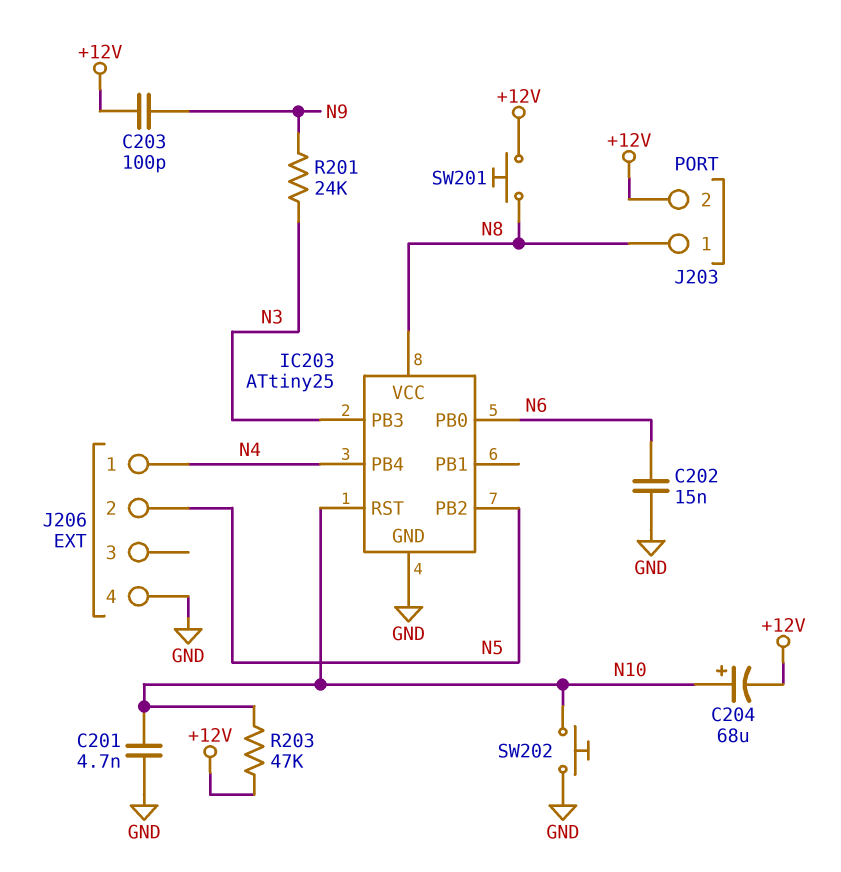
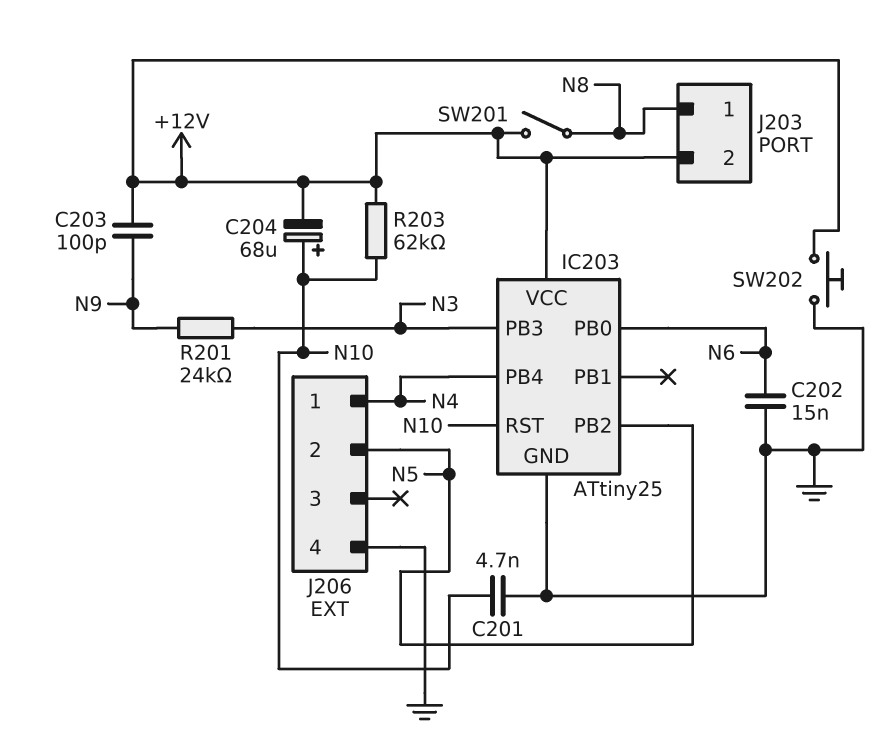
IC203 pin VCC: N8 -> +12V
R203: 47k (+12V, N10) -> 62k (+12V, N10)
SW201: button (+12V, N8) -> switch (+12V, N8)
SW202: button (GND, N10) -> button (+12V, GND)

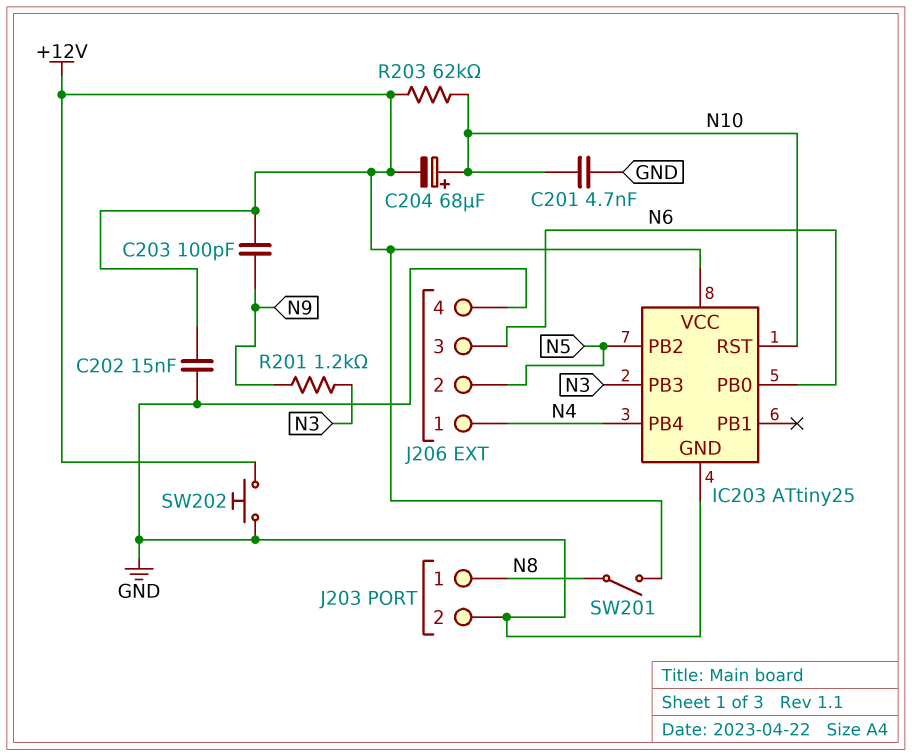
C202: 15nF (GND, N6) -> 15nF (+12V, GND)
J203 pin 2: +12V -> GND
J206 pin 3: none -> N6
R201: 24k (N3, N9) -> 1.2k (N3, N9)

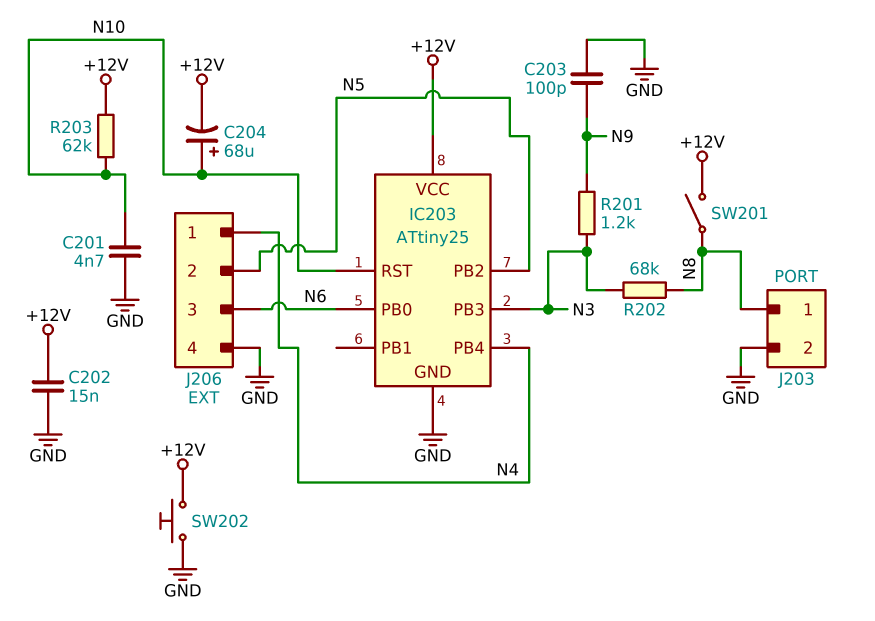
C203: 100pF (+12V, N9) -> 100pF (GND, N9)
R202: none -> 68k (N3, N8)

